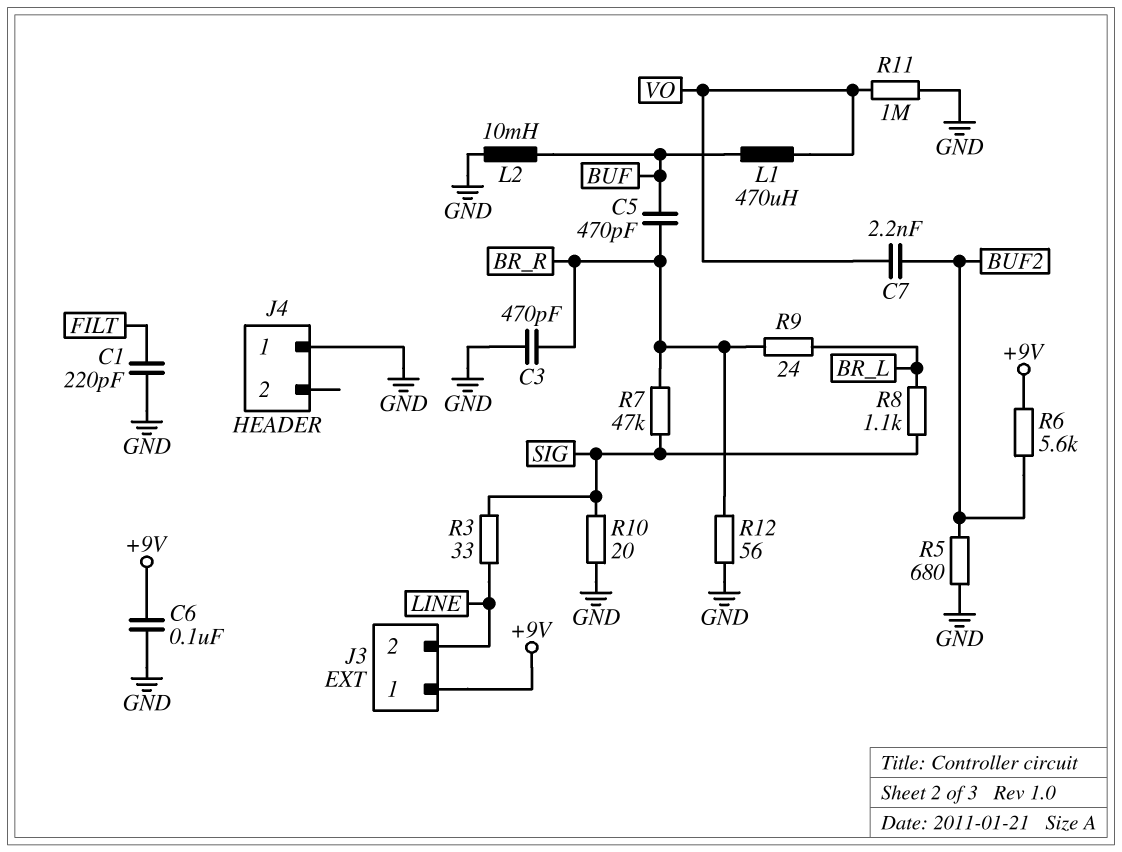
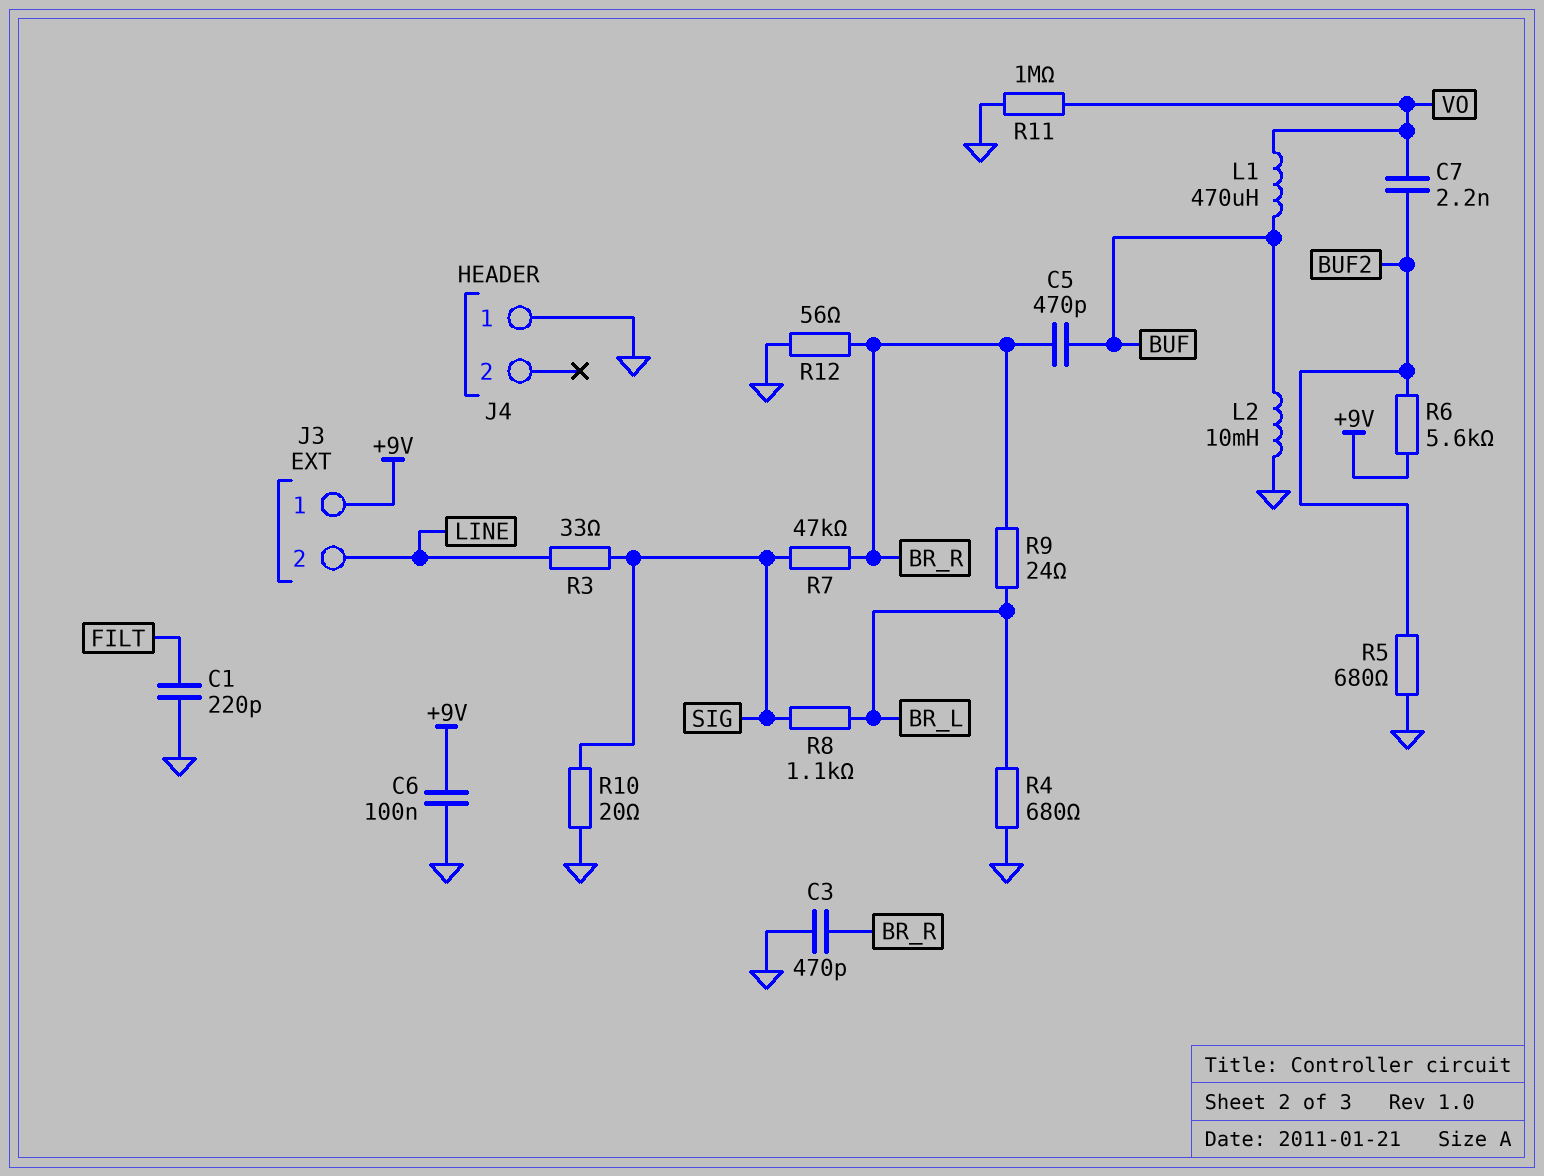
R4: none -> 680 (BR_L, GND)

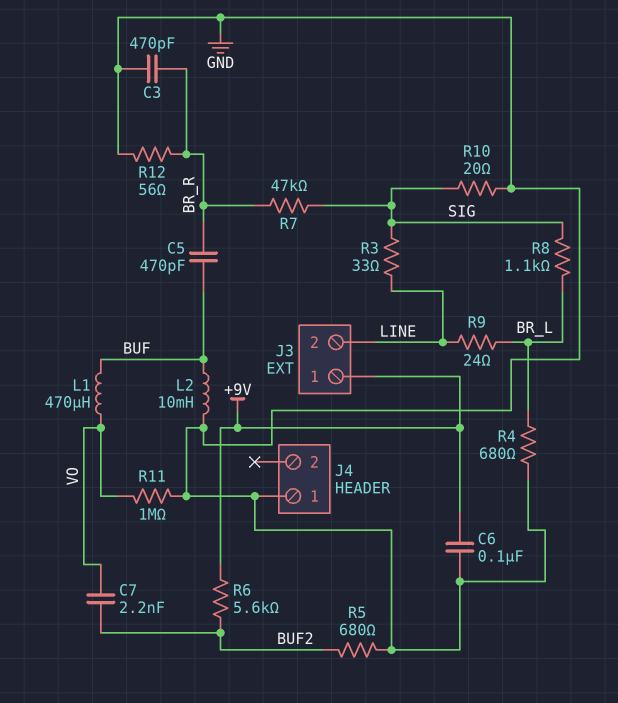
C1: 220pF (FILT, GND) -> none
R9: 24 (BR_L, BR_R) -> 24 (BR_L, LINE)

